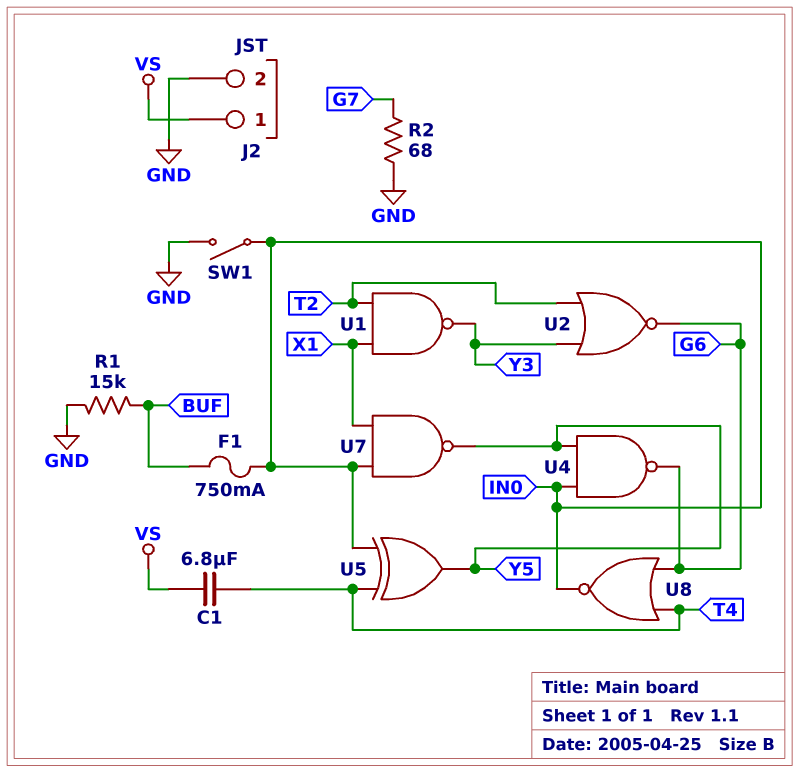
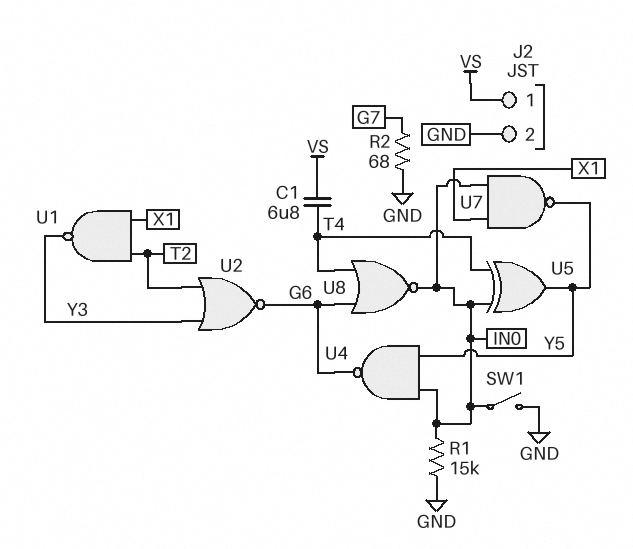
F1: 750mA (BUF, IN0) -> none
R1: 15k (BUF, GND) -> 15k (GND, IN0)

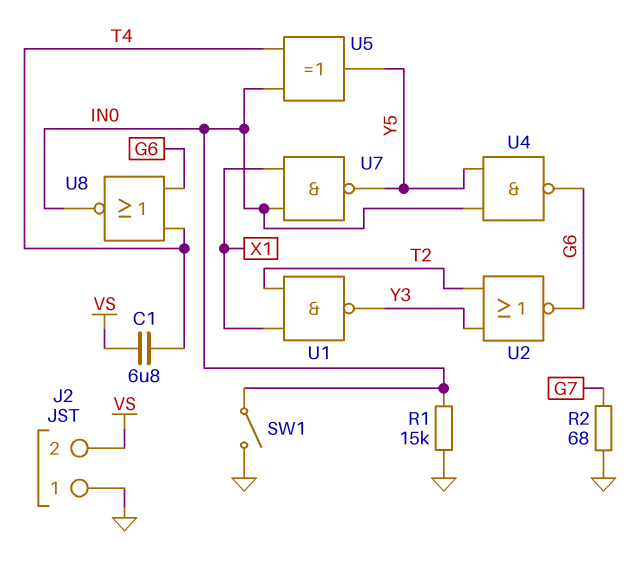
J2 pin 1: VS -> GND
J2 pin 2: GND -> VS

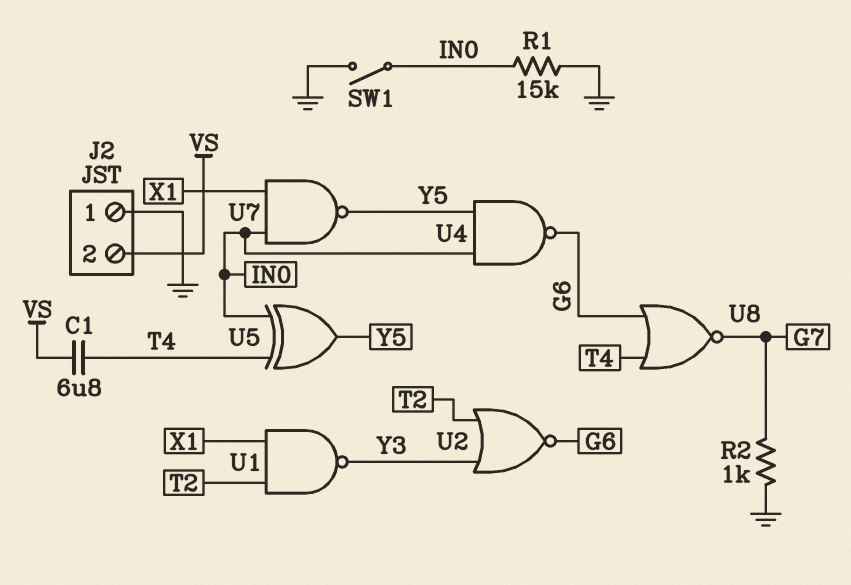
R2: 68 (G7, GND) -> 1k (G7, GND)
U8: NOR (in G6, in T4, out IN0) -> NOR (in G6, in T4, out G7)

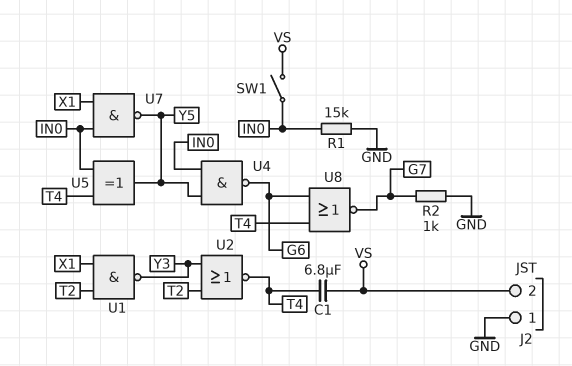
SW1: switch (GND, IN0) -> switch (IN0, VS)
U2: NOR (in T2, in Y3, out G6) -> NOR (in T2, in Y3, out T4)

